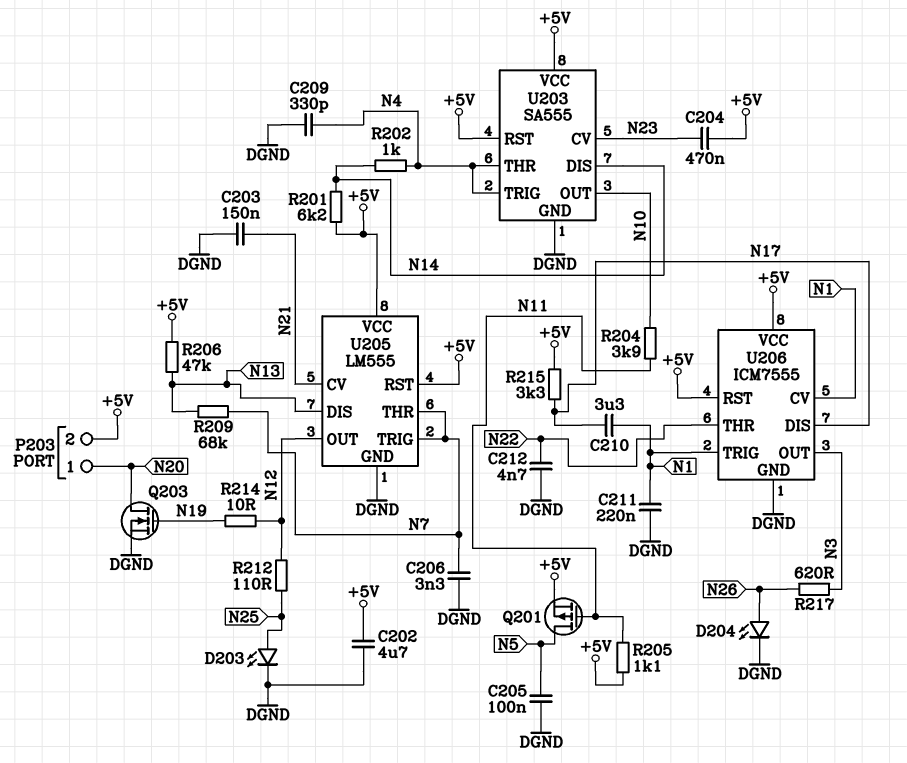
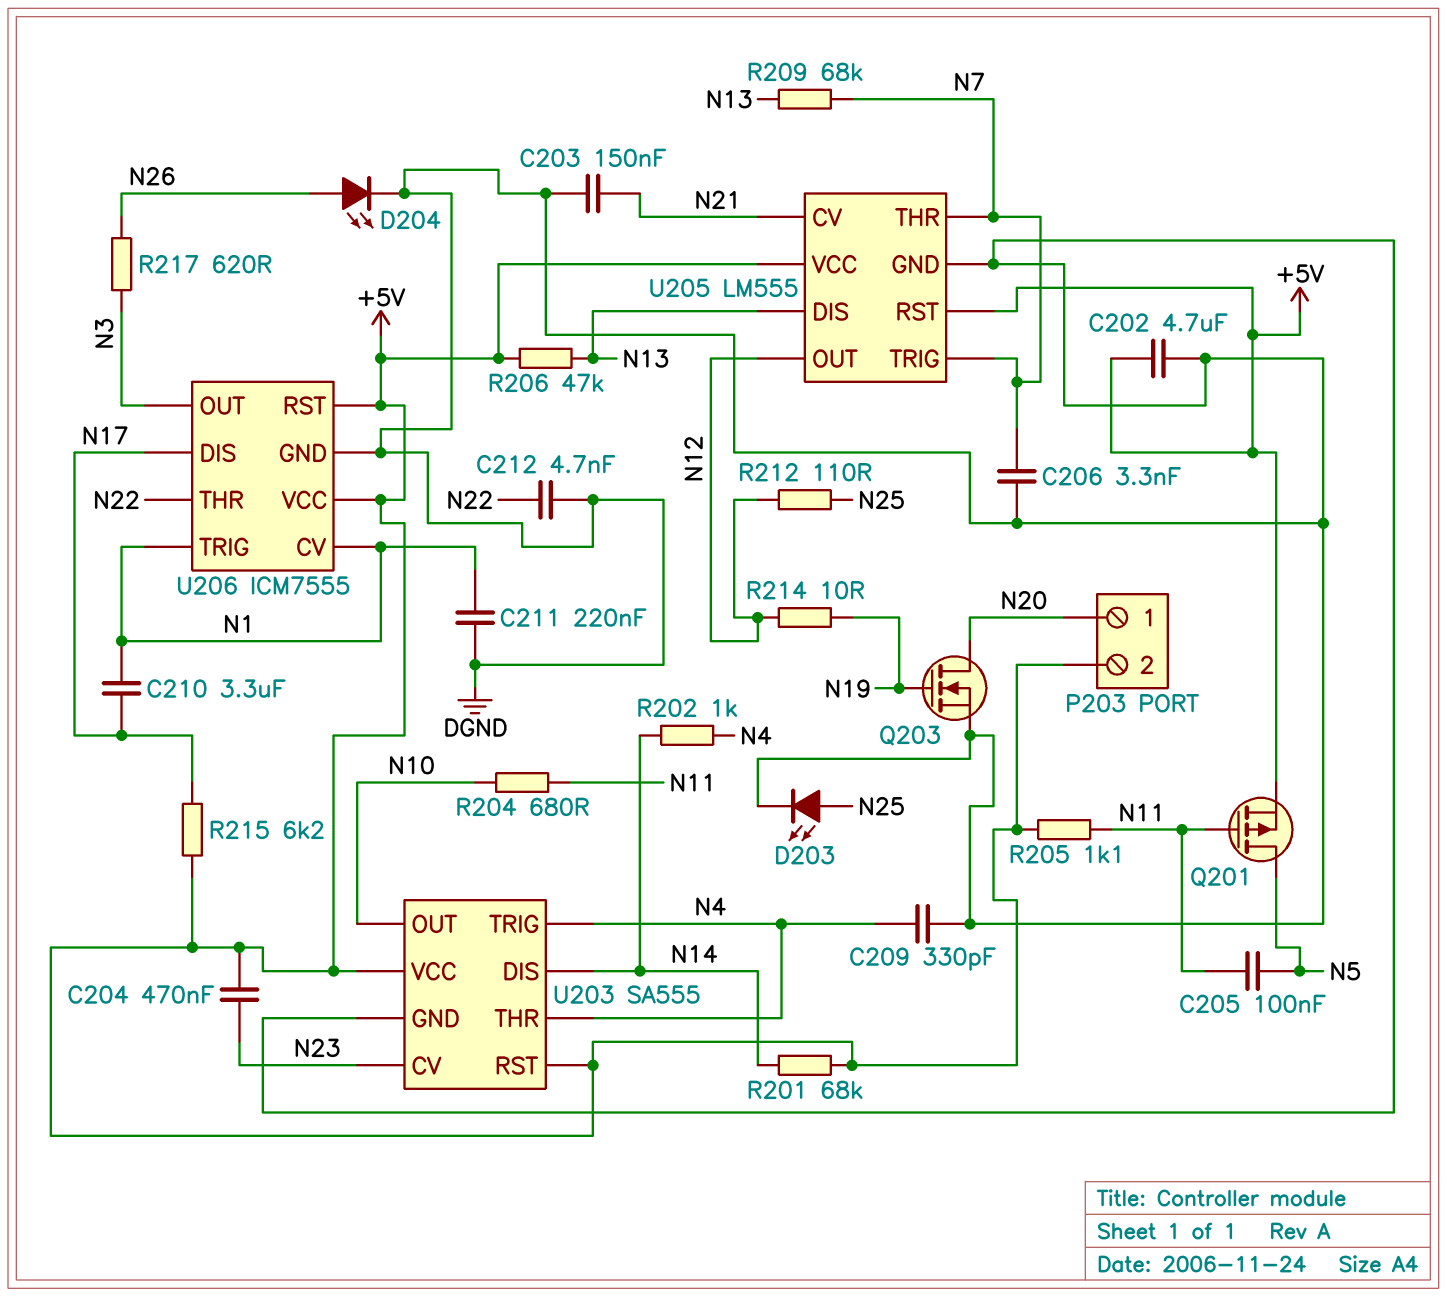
C205: 100nF (DGND, N5) -> 100nF (N5, N11)
R201: 6.2k (+5V, N14) -> 68k (+5V, N14)
R204: 3.9k (N10, N11) -> 680 (N10, N11)
R215: 3.3k (+5V, N17) -> 6.2k (+5V, N17)

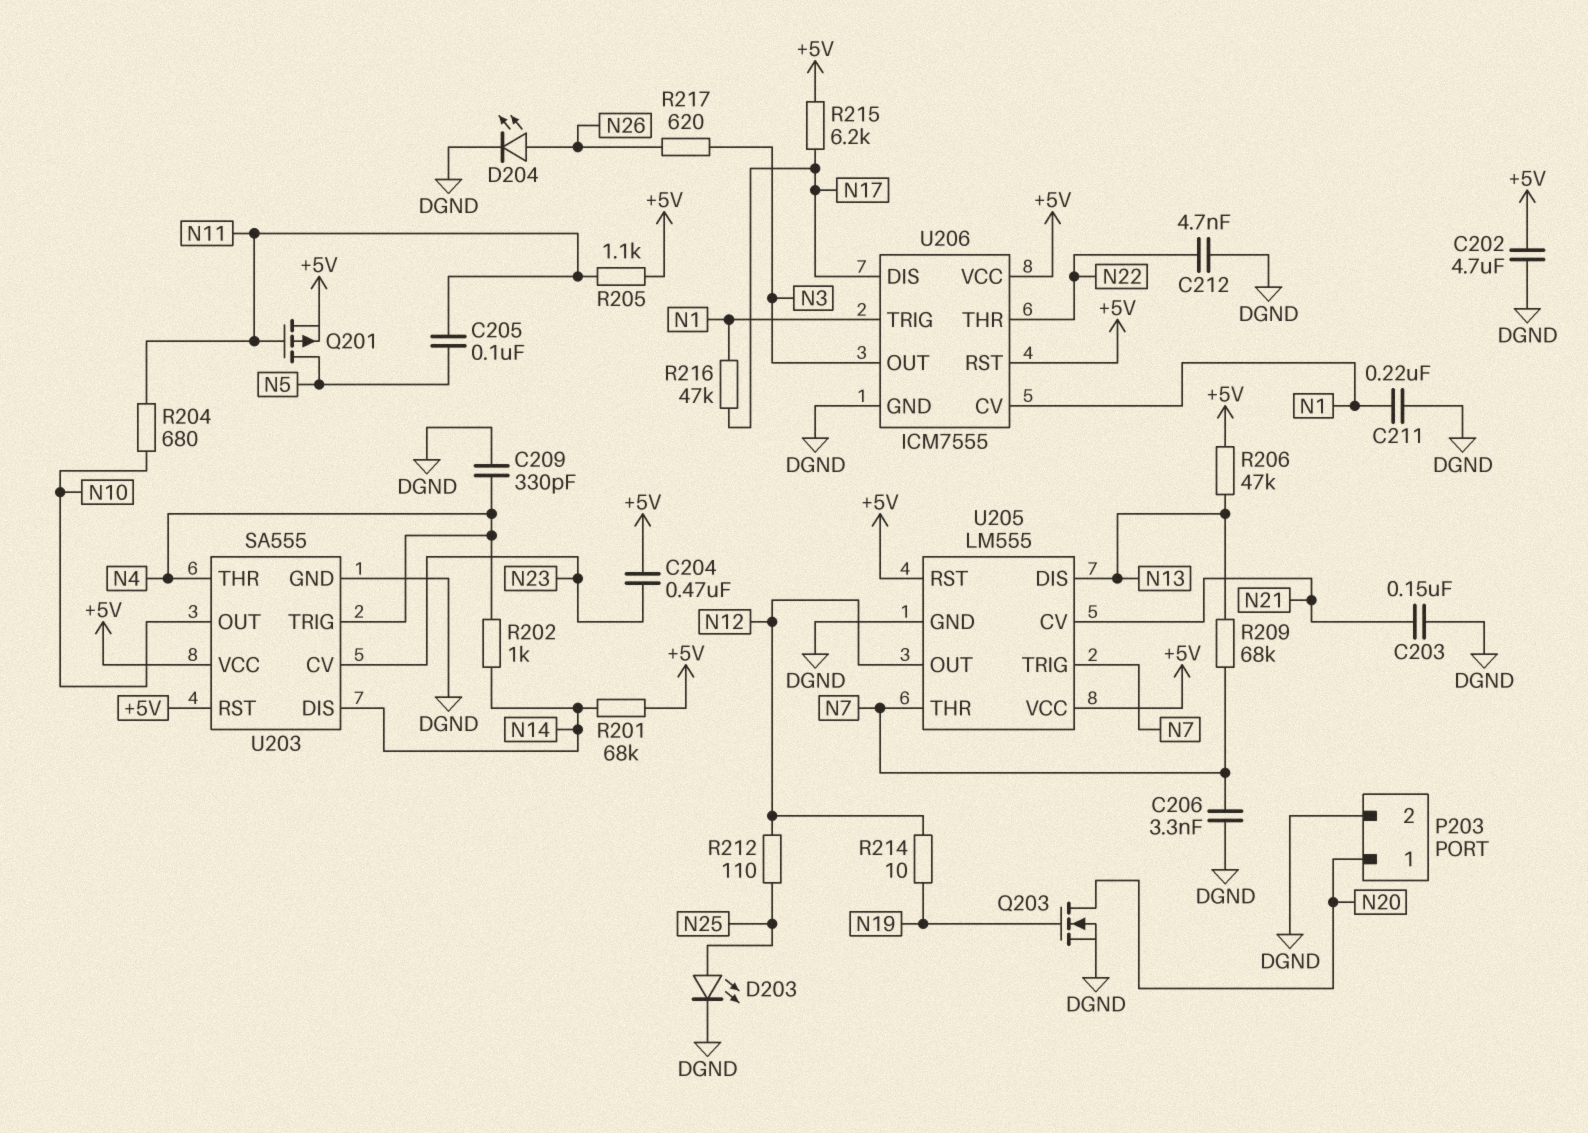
C210: 3.3uF (N1, N17) -> none
P203 pin 2: +5V -> DGND
R216: none -> 47k (N1, N17)

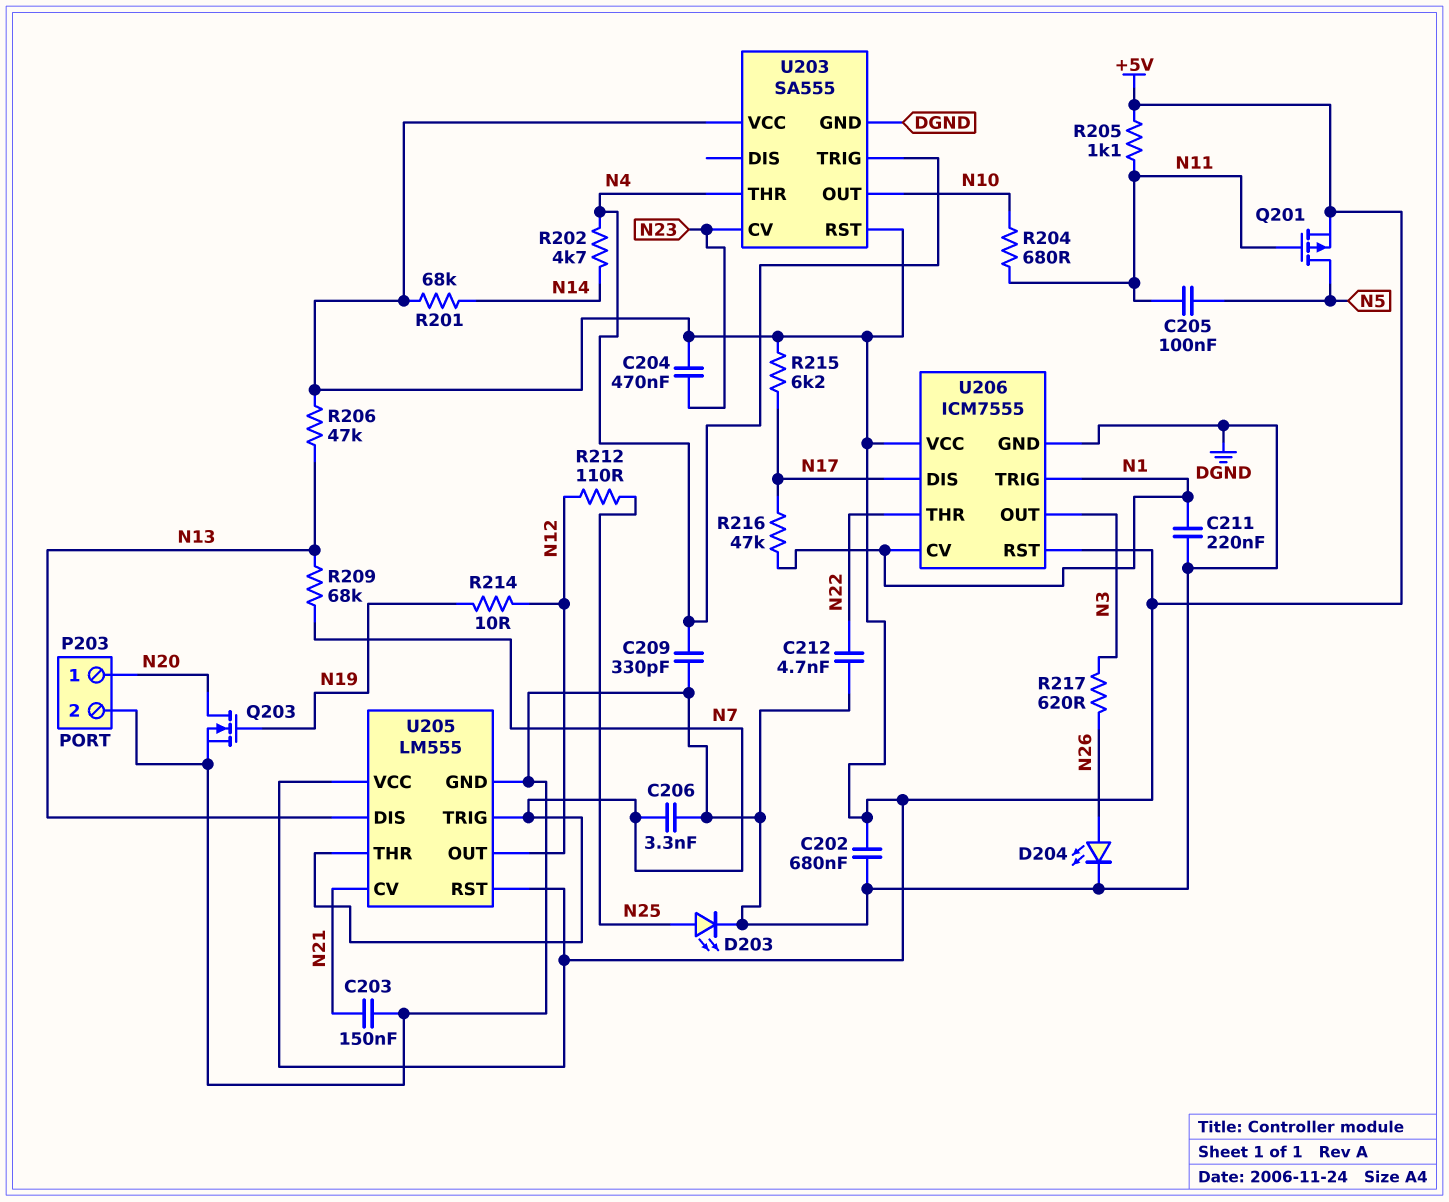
C202: 4.7uF (+5V, DGND) -> 680nF (+5V, DGND)
R202: 1k (N4, N14) -> 4.7k (N4, N14)
U203 pin DIS: N14 -> none

